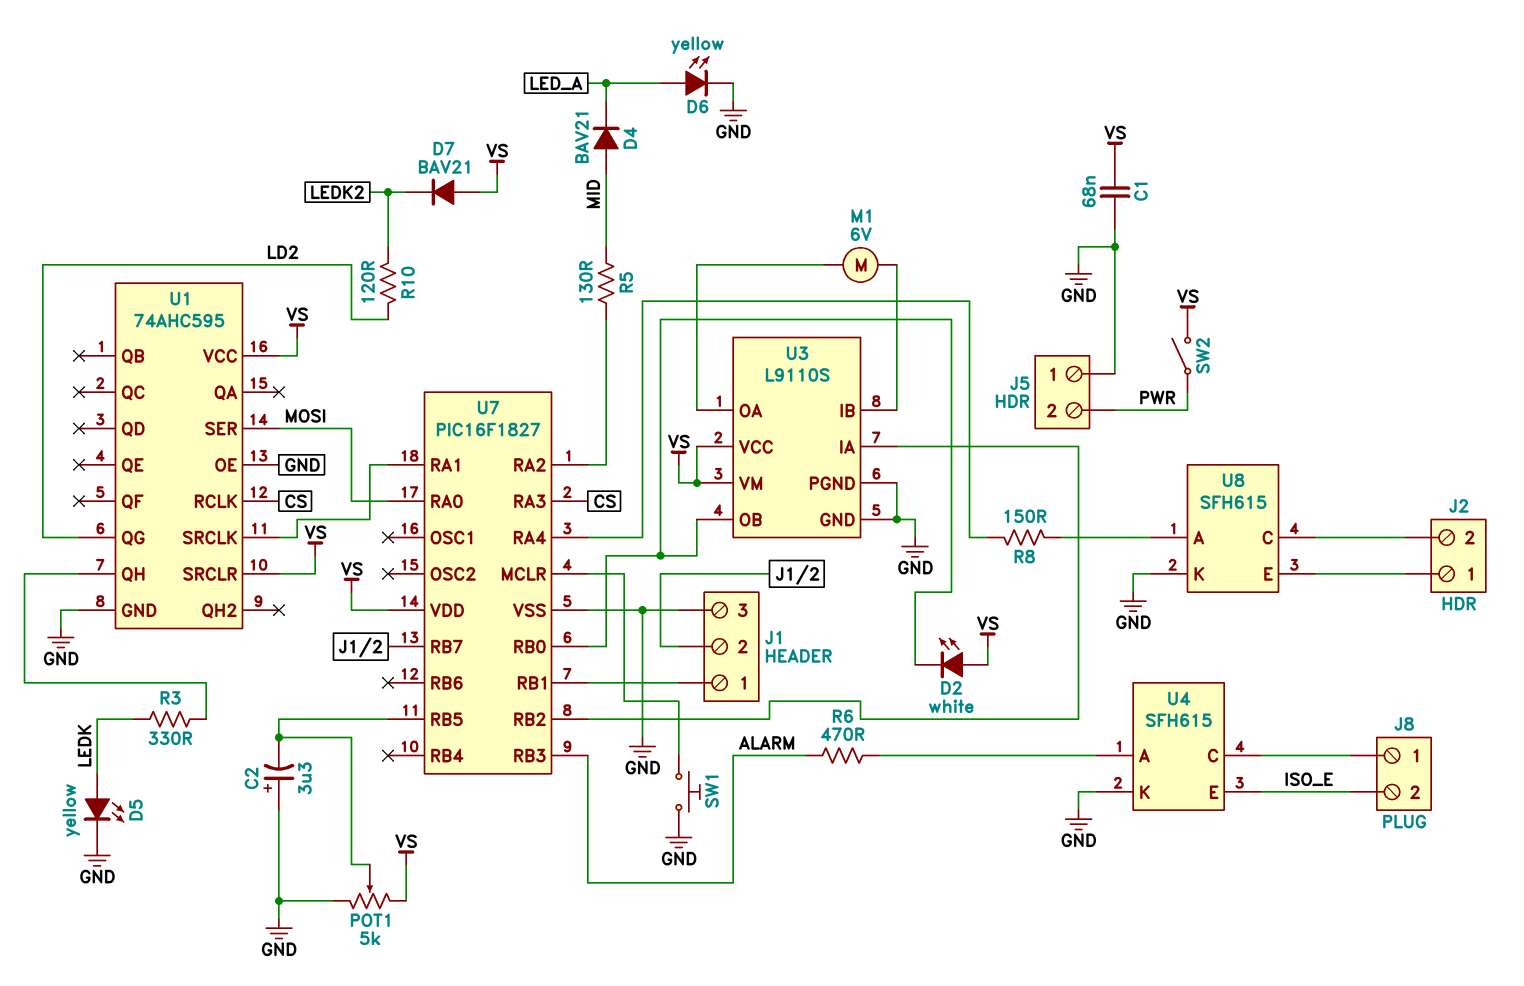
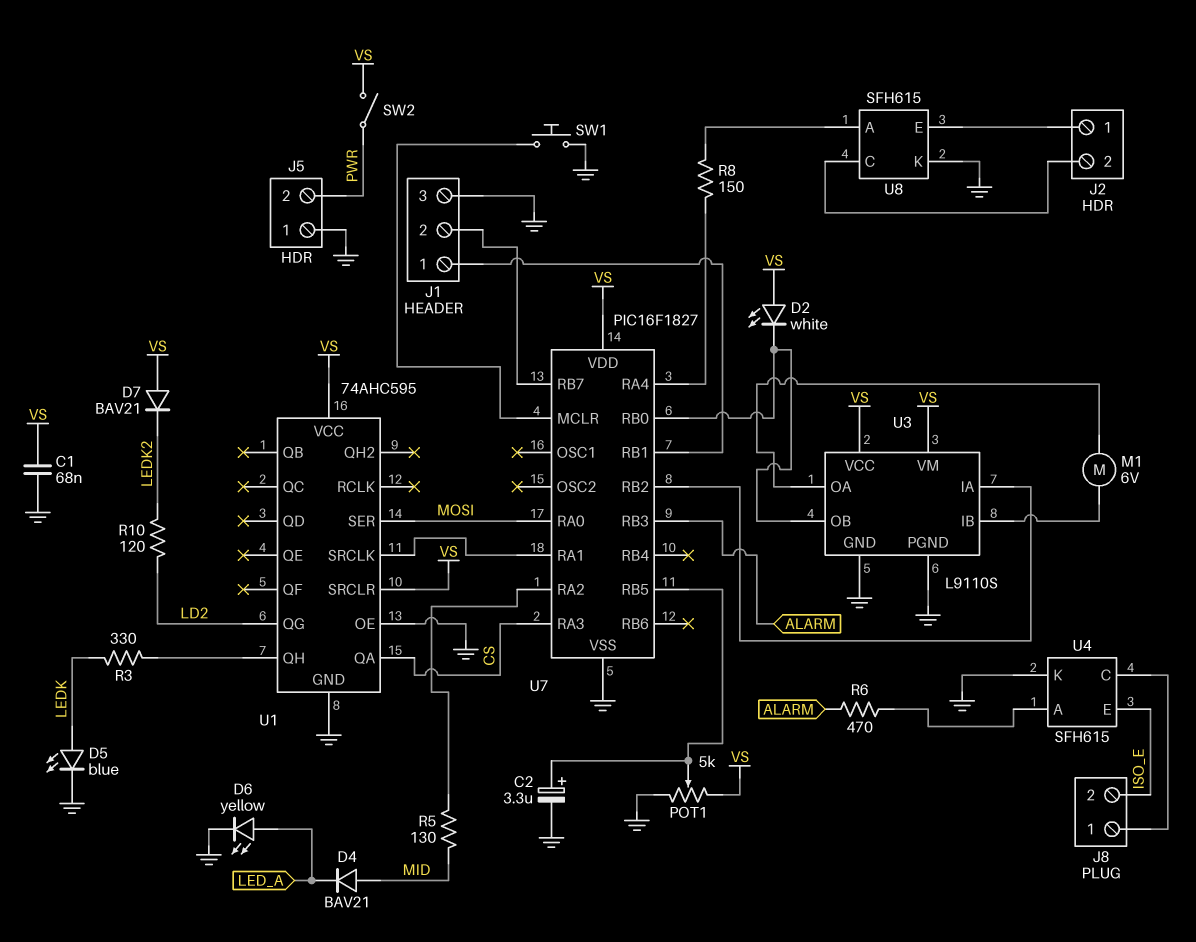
C2: 3.3uF (plus GND, minus U7/RB5) -> 3.3uF (plus U7/RB5, minus GND)
D5: LED yellow (A LEDK, K GND) -> LED blue (A LEDK, K GND)
U1 pin QA: none -> CS
U1 pin RCLK: CS -> none

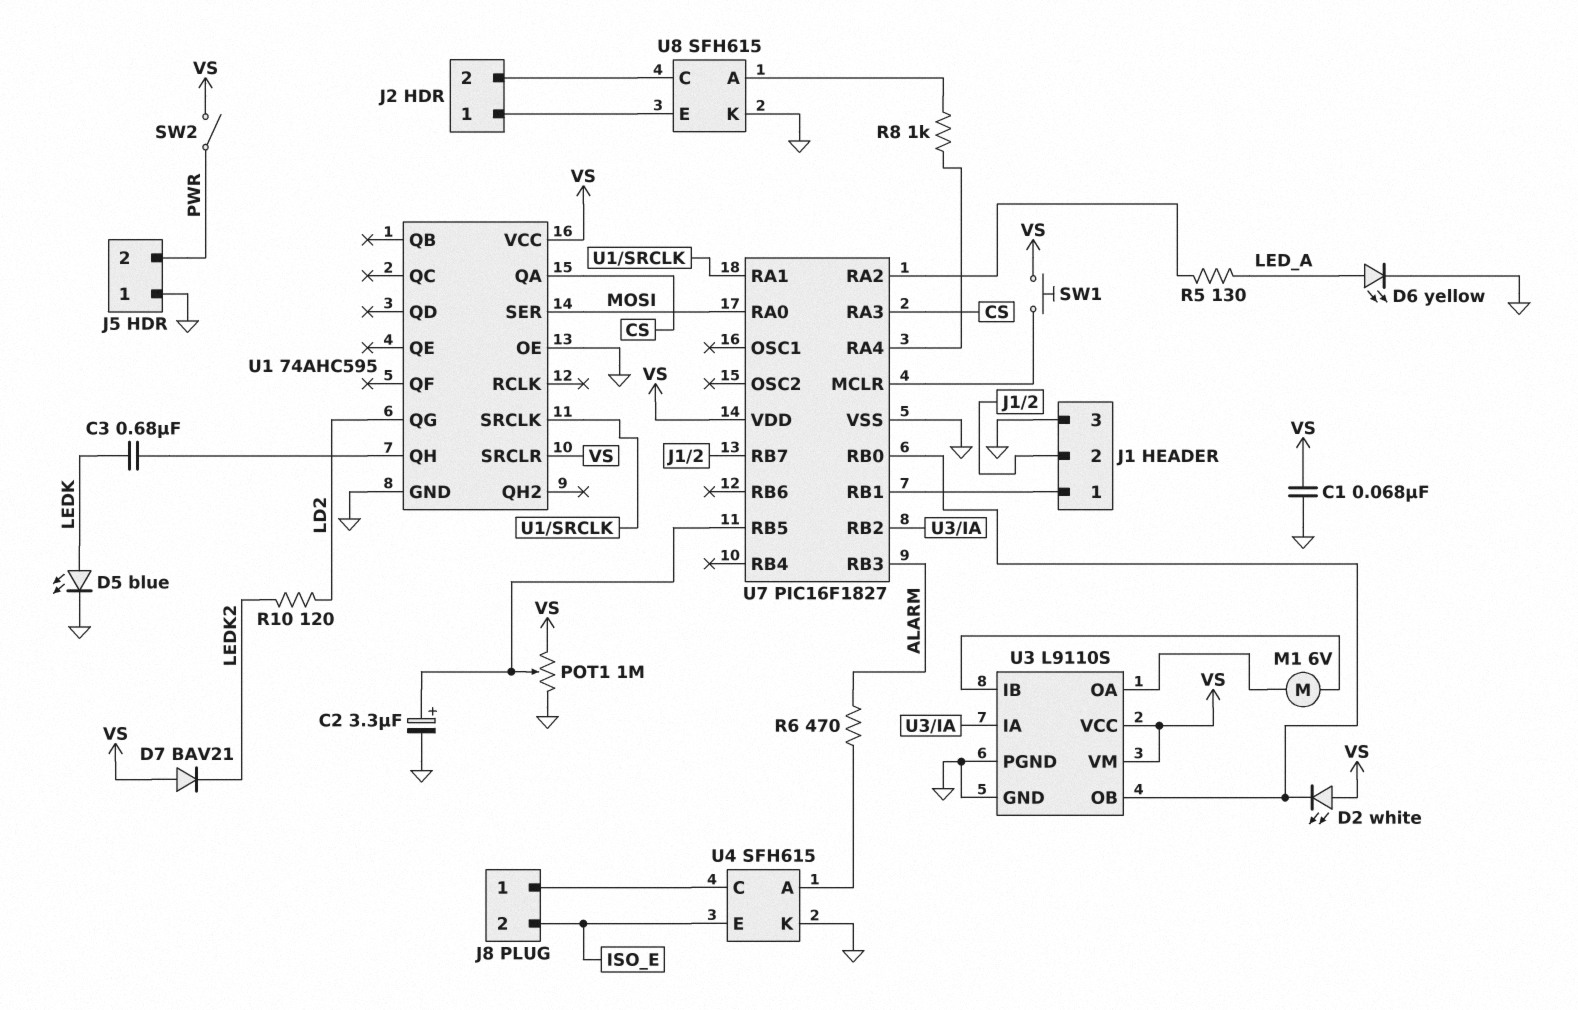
C3: none -> 680nF (LEDK, U1/QH)
D4: diode BAV21 (A MID, K LED_A) -> none
POT1: 5k (GND, VS, wiper U7/RB5) -> 1M (GND, VS, wiper U7/RB5)
R3: 330 (LEDK, U1/QH) -> none
R5: 130 (MID, U7/RA2) -> 130 (LED_A, U7/RA2)
R8: 150 (U7/RA4, U8/A) -> 1k (U7/RA4, U8/A)
SW1: button (GND, U7/MCLR) -> button (U7/MCLR, VS)

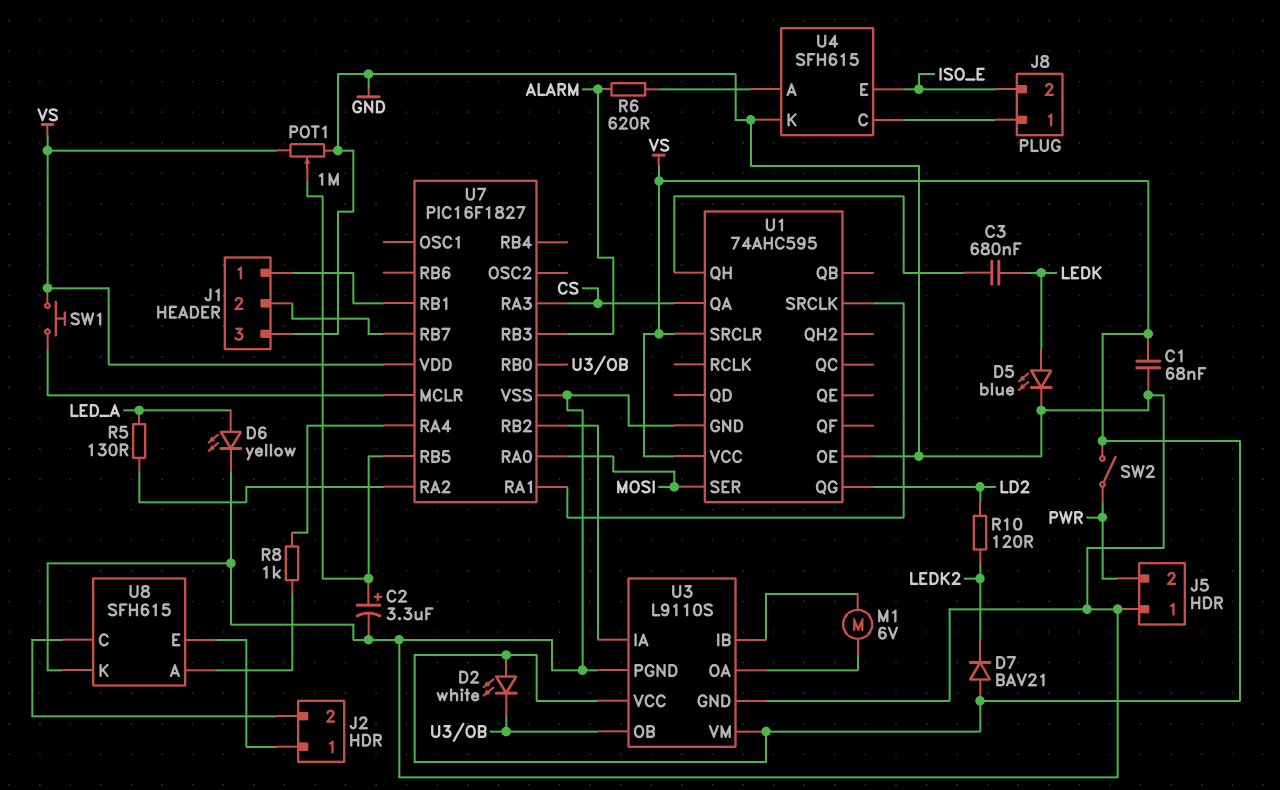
R6: 470 (ALARM, U4/A) -> 620 (ALARM, U4/A)

